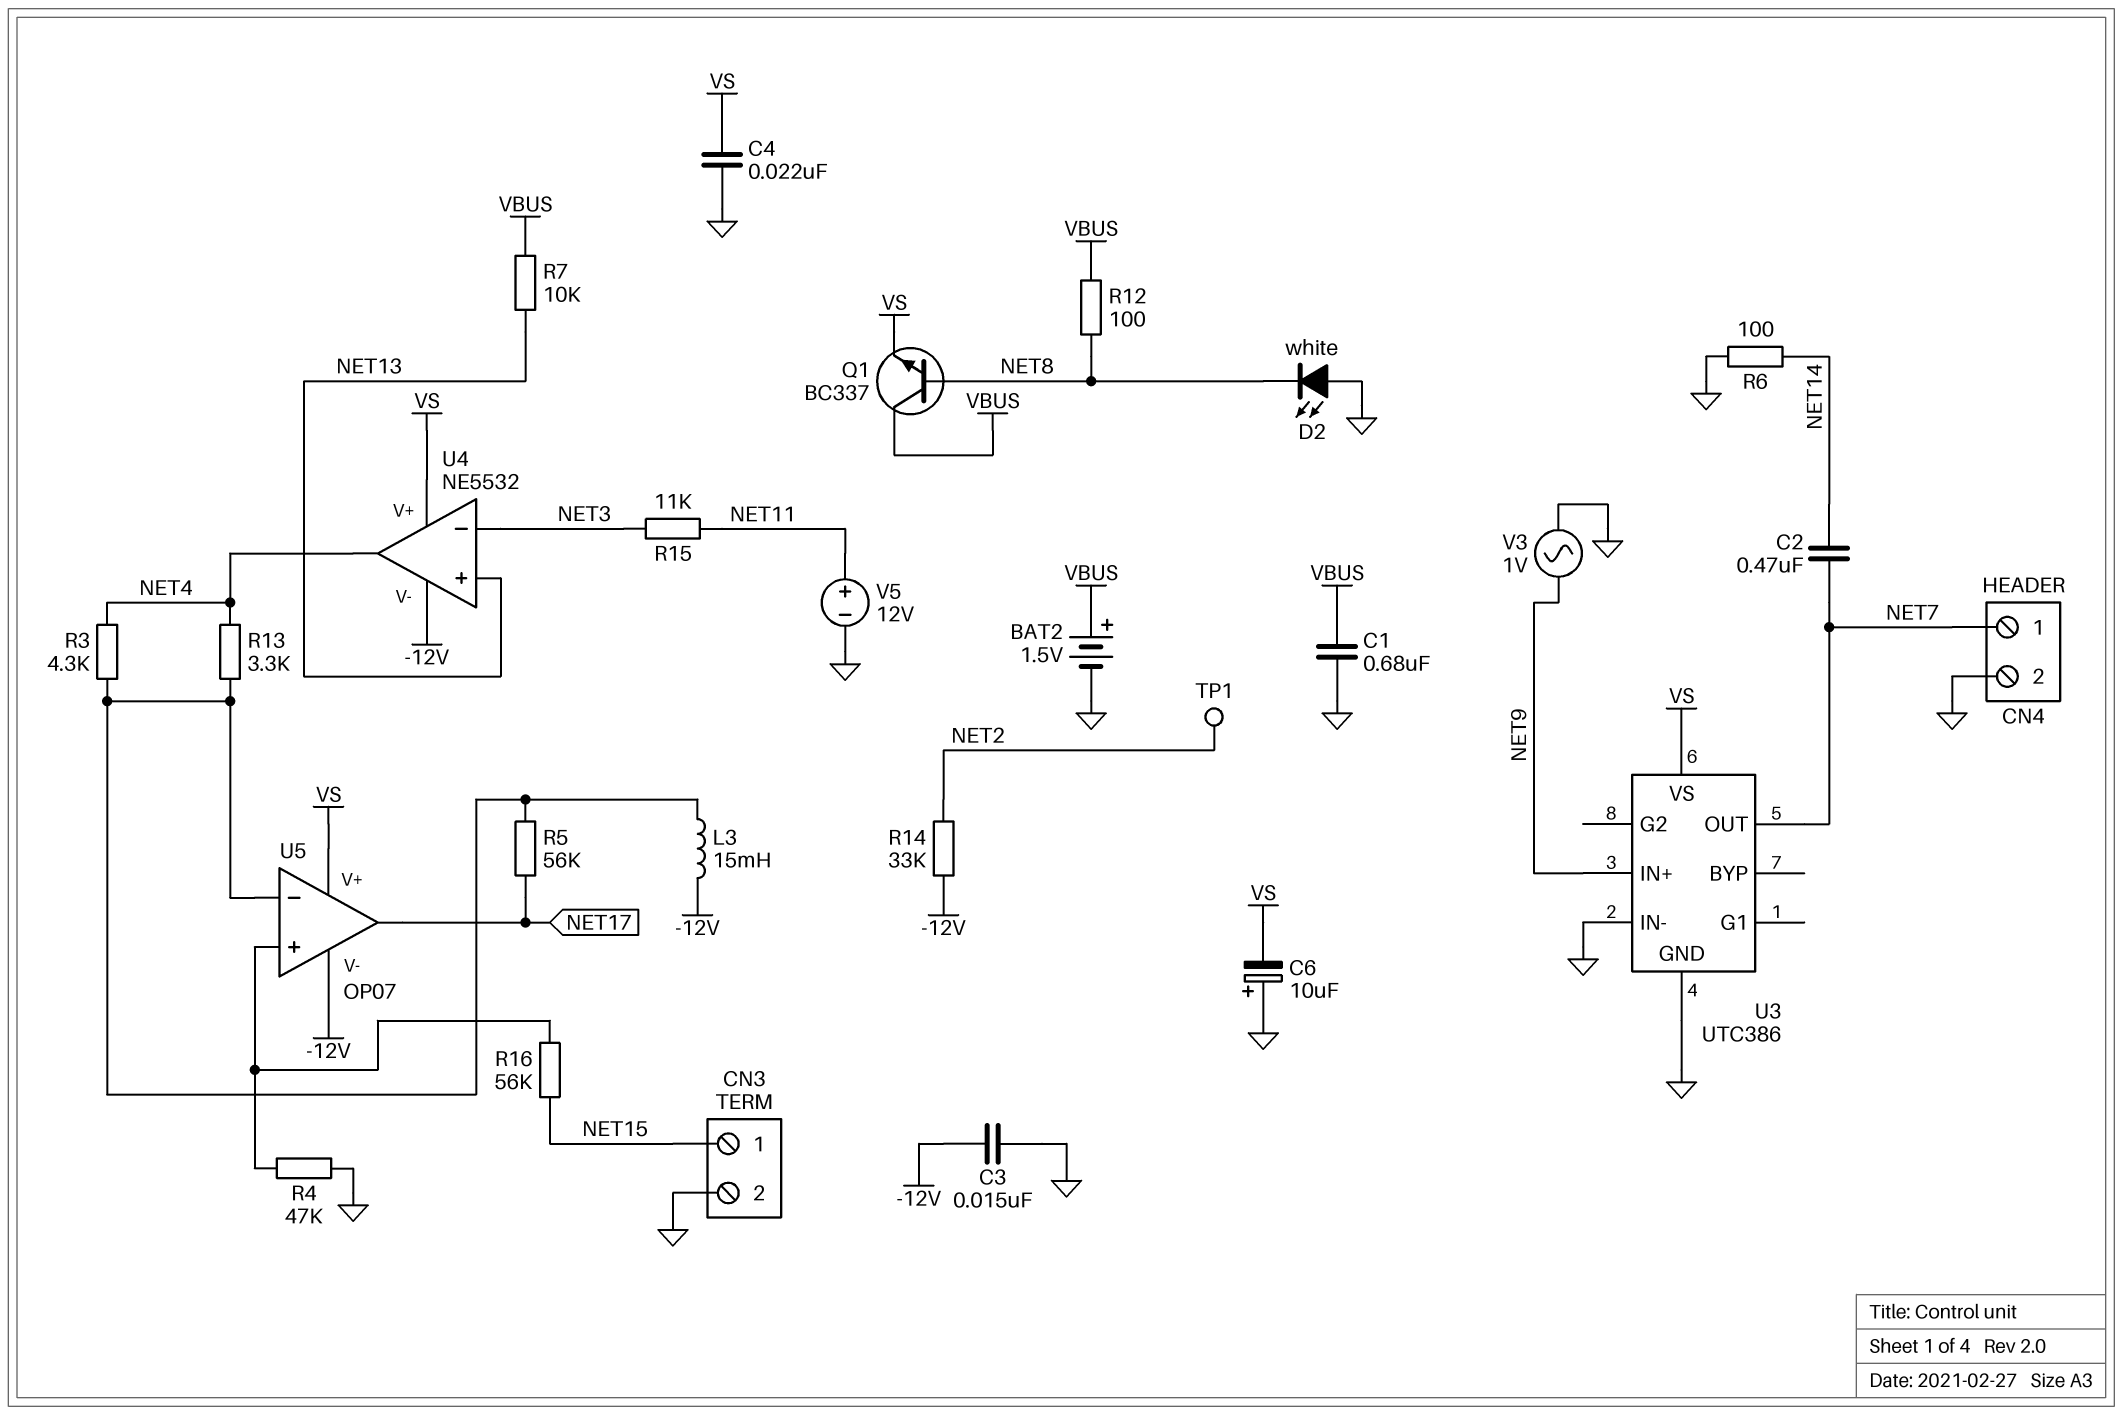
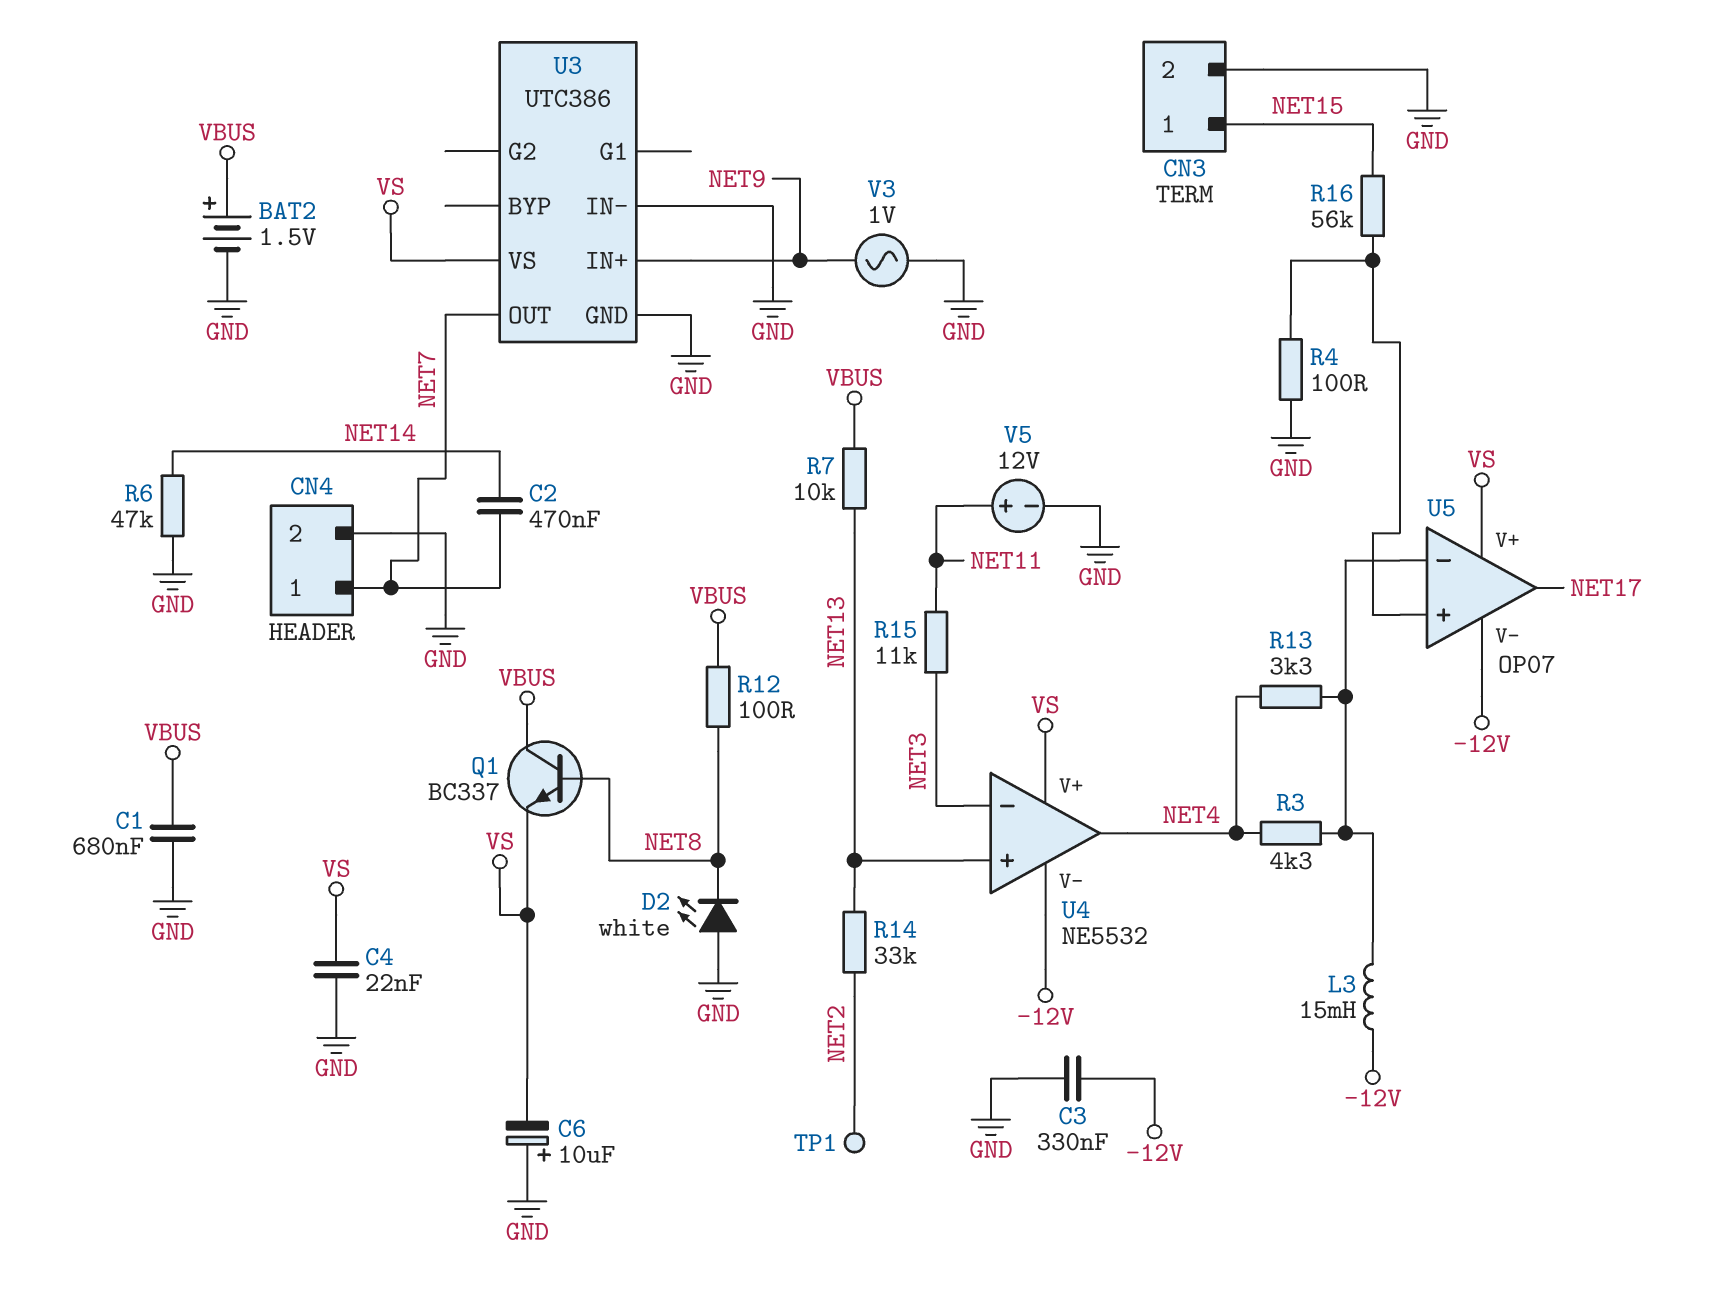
C3: 15nF (-12V, GND) -> 330nF (-12V, GND)
R4: 47k (GND, U5/in+) -> 100 (GND, U5/in+)
R5: 56k (NET17, U5/in-) -> none
R6: 100 (GND, NET14) -> 47k (GND, NET14)
R14: 33k (-12V, NET2) -> 33k (NET2, NET13)

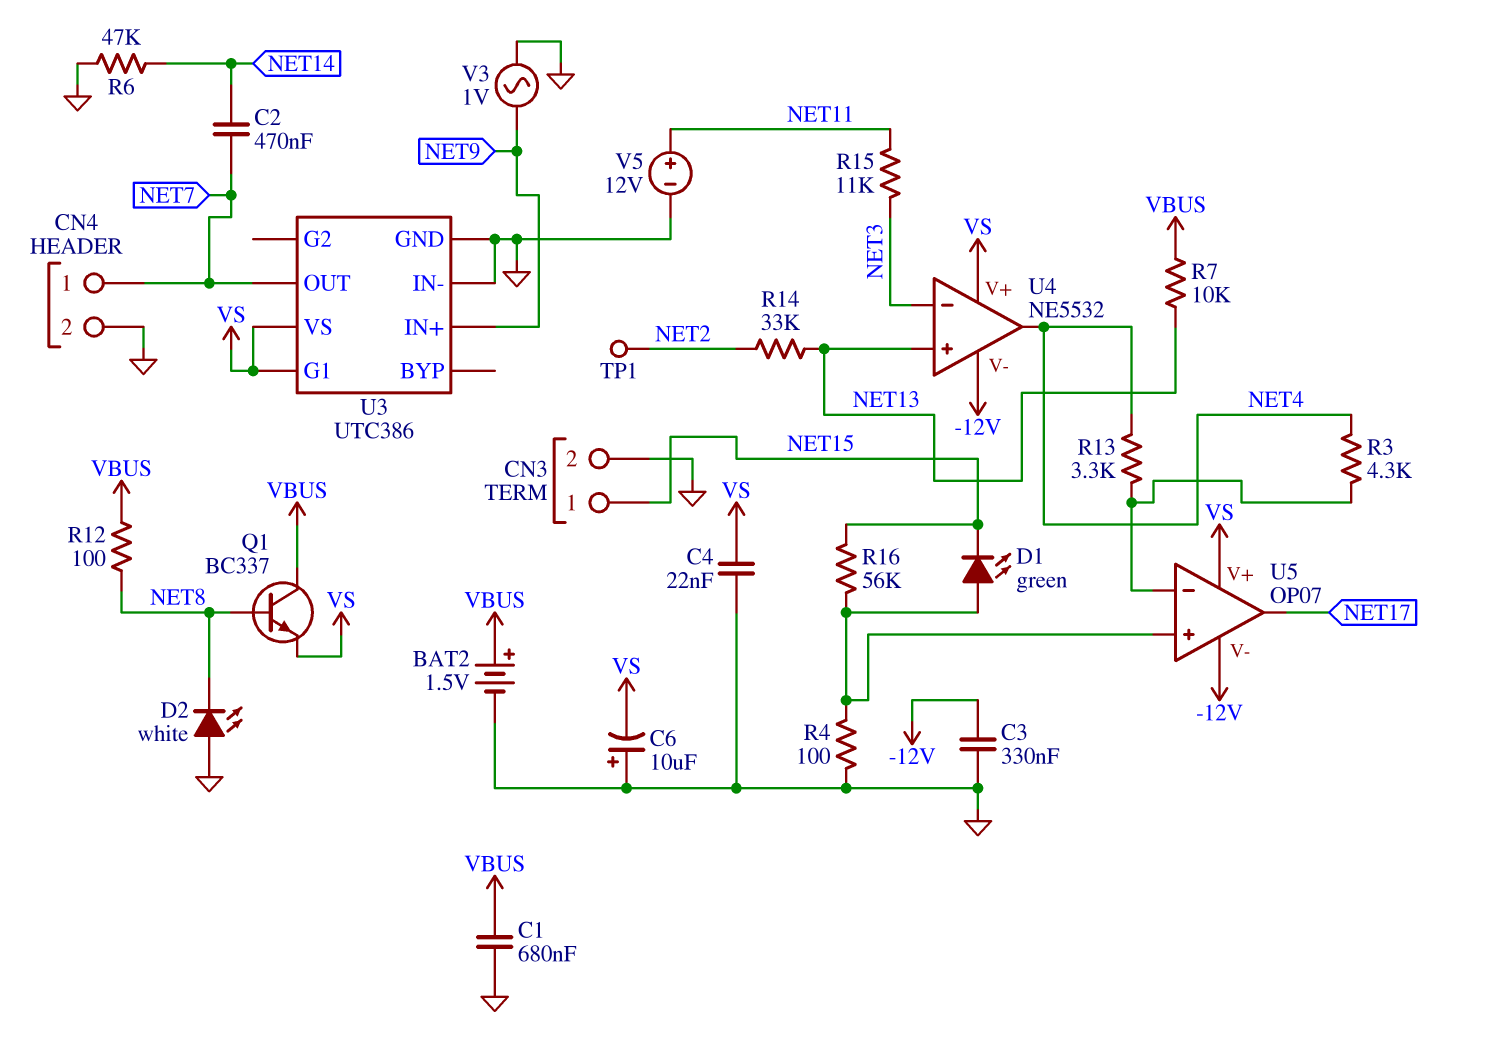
D1: none -> LED green (A U5/in+, K NET15)
L3: 15mH (-12V, U5/in-) -> none
U3 pin G1: none -> VS

